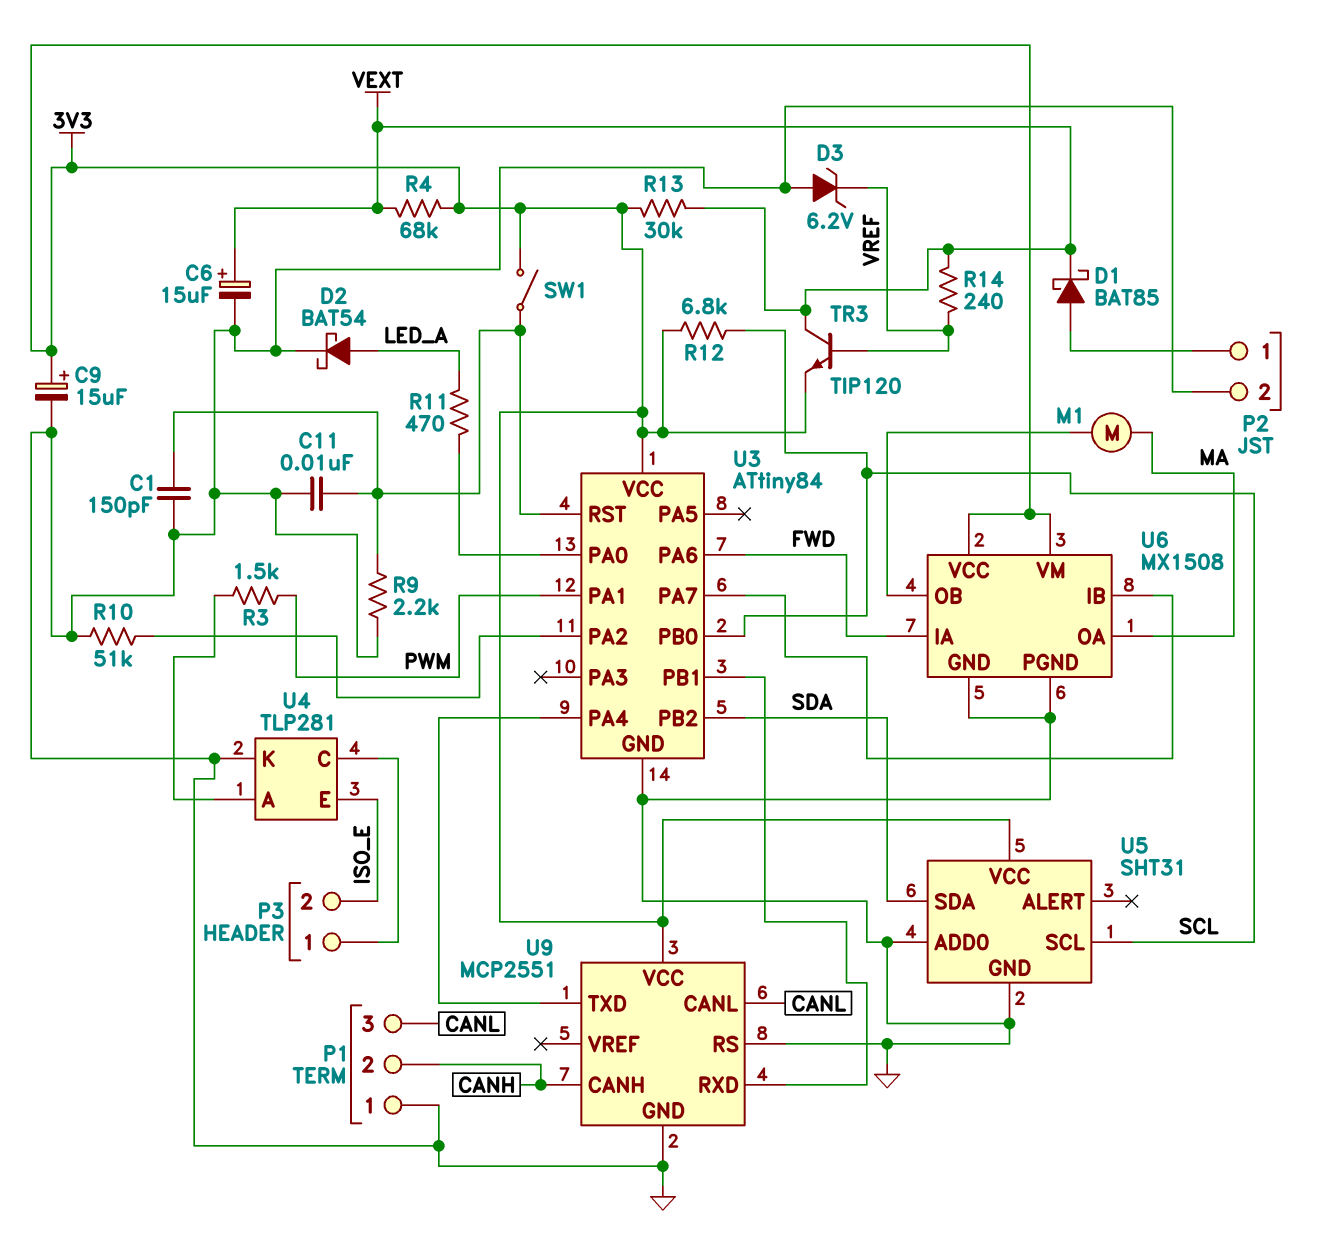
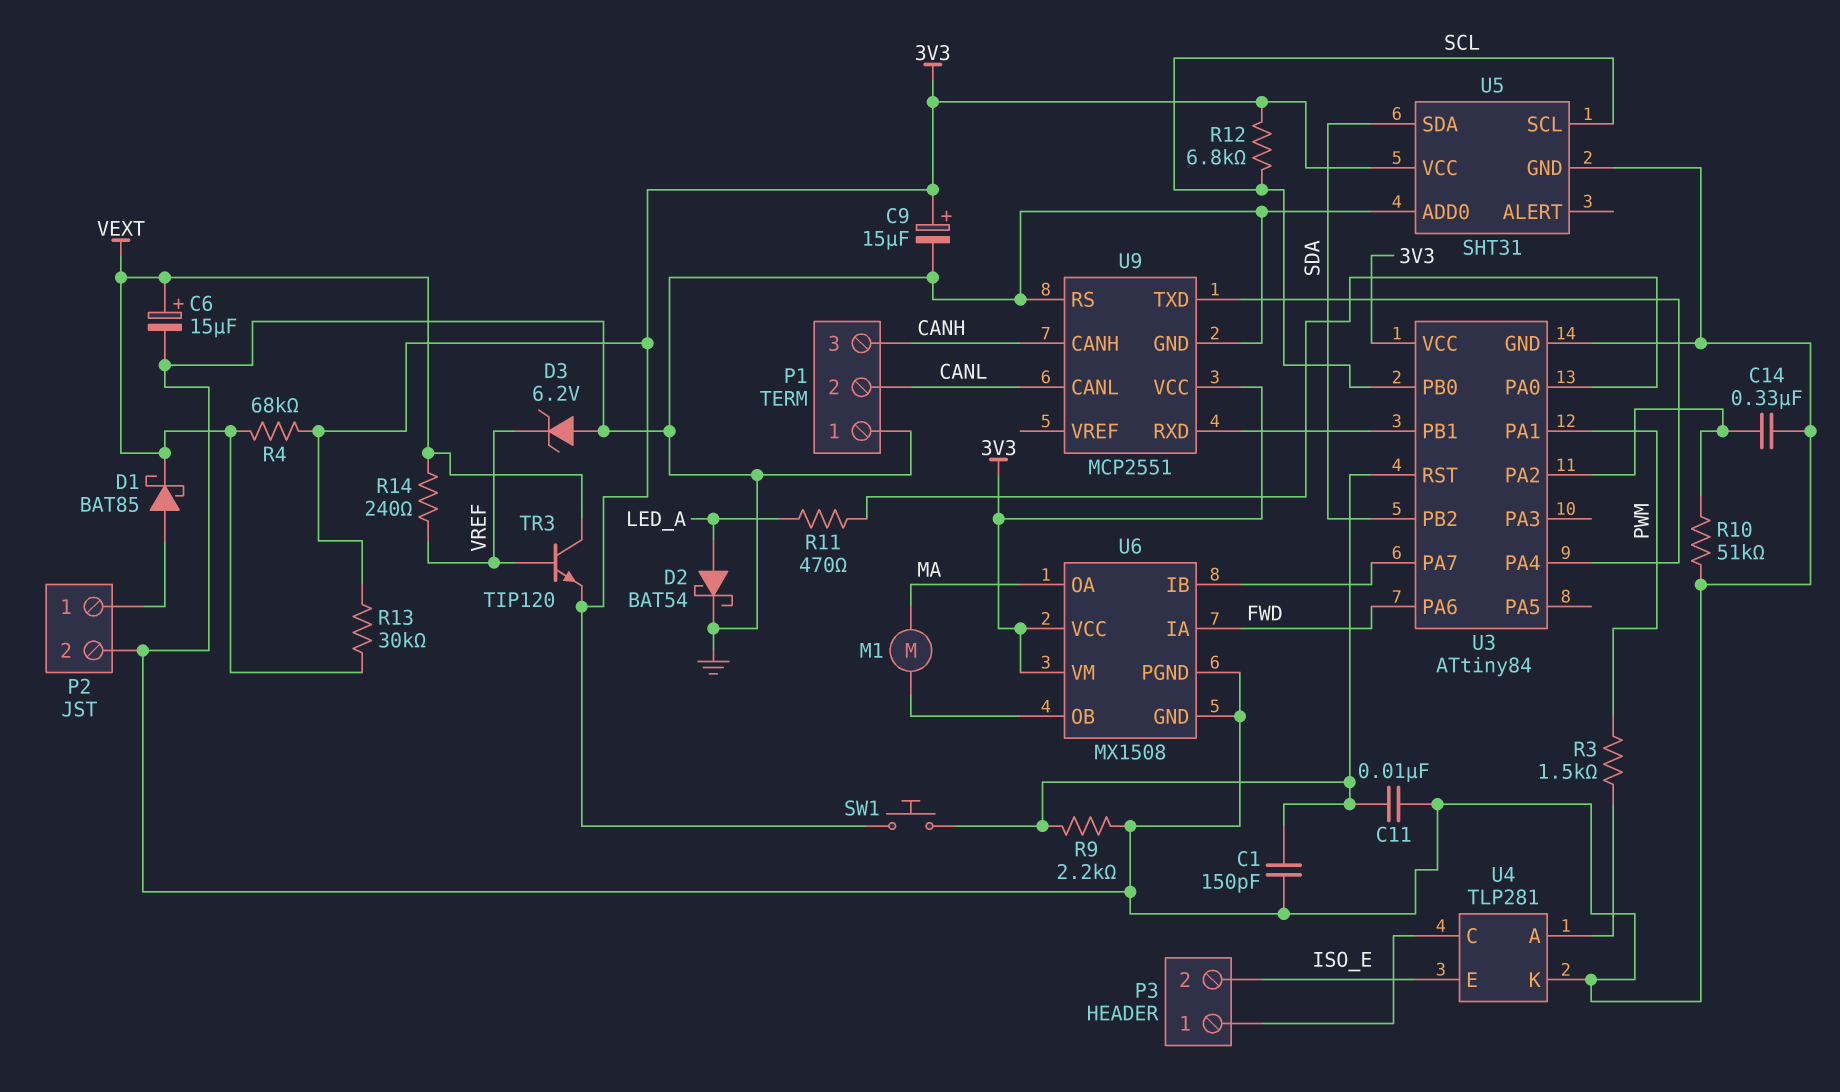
C14: none -> 330nF (GND, U3/PA2)
P1 pin 2: CANH -> CANL
P1 pin 3: CANL -> CANH
SW1: switch (3V3, U3/RST) -> button (3V3, U3/RST)

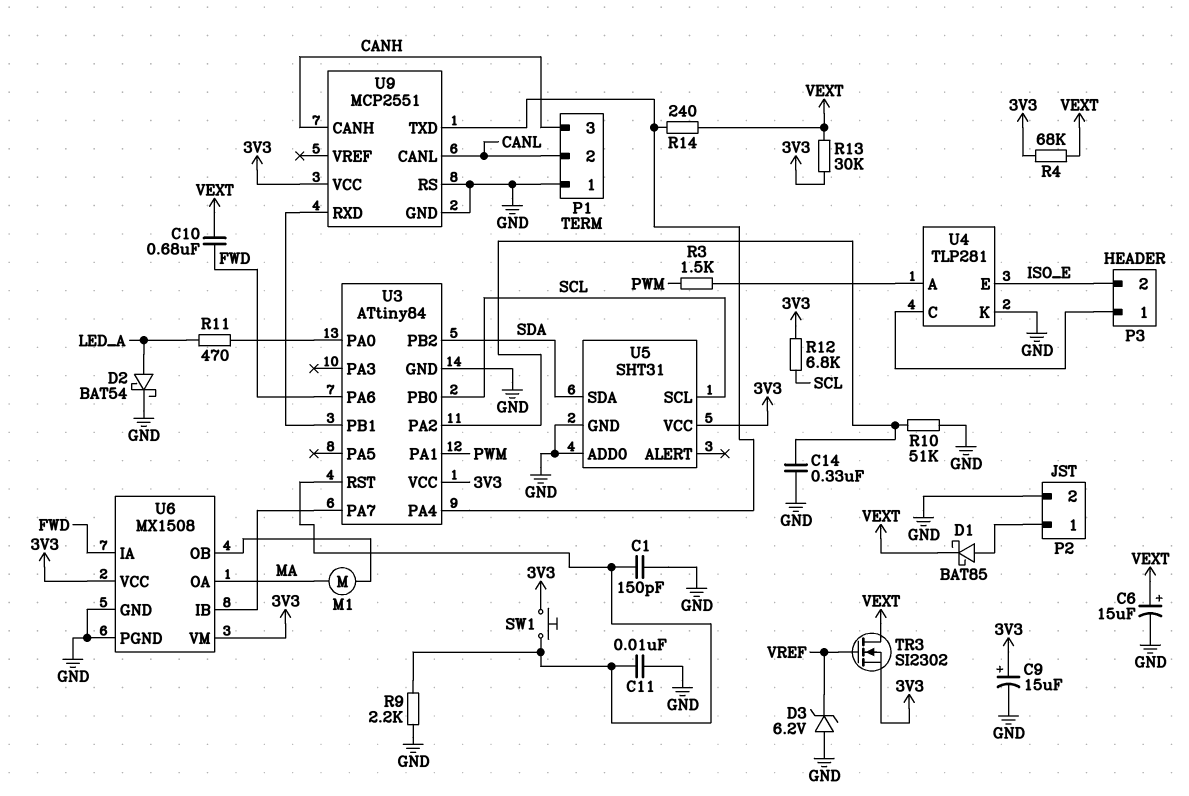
C10: none -> 680nF (FWD, VEXT)
R14: 240 (VEXT, VREF) -> 240 (U3/PA4, VEXT)
TR3: NPN TIP120 (B VREF, C VEXT, E 3V3) -> NMOS SI2302 (G VREF, D VEXT, S 3V3)

